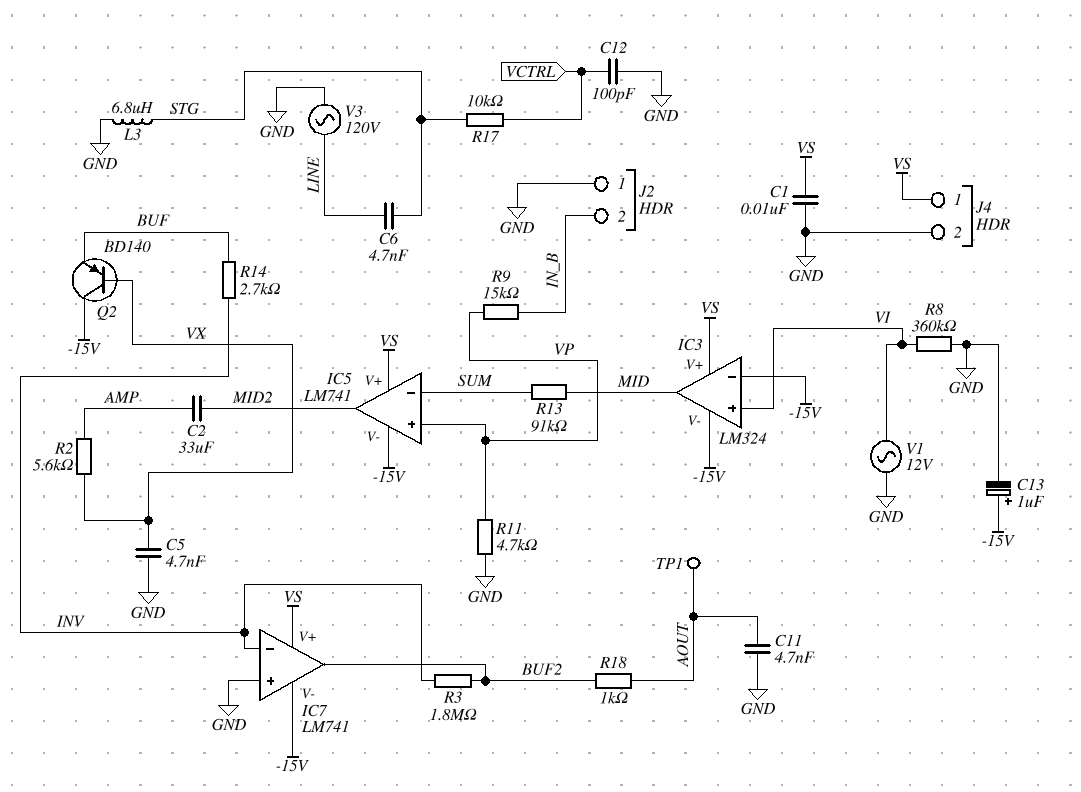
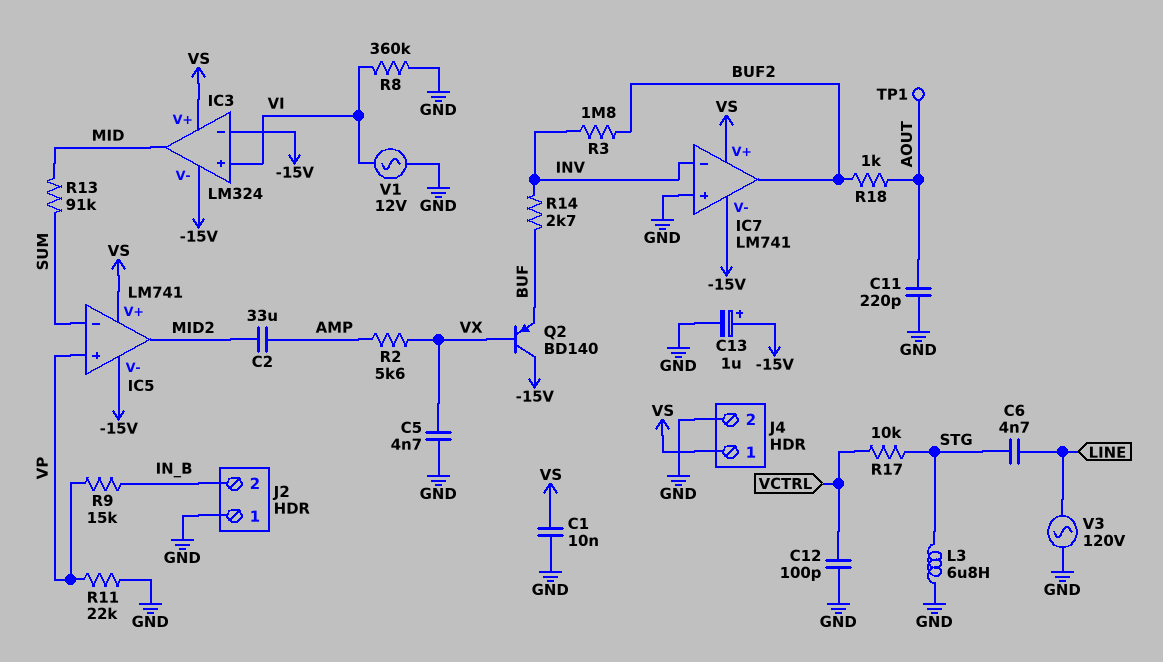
C11: 4.7nF (AOUT, GND) -> 220pF (AOUT, GND)
R11: 4.7k (GND, VP) -> 22k (GND, VP)

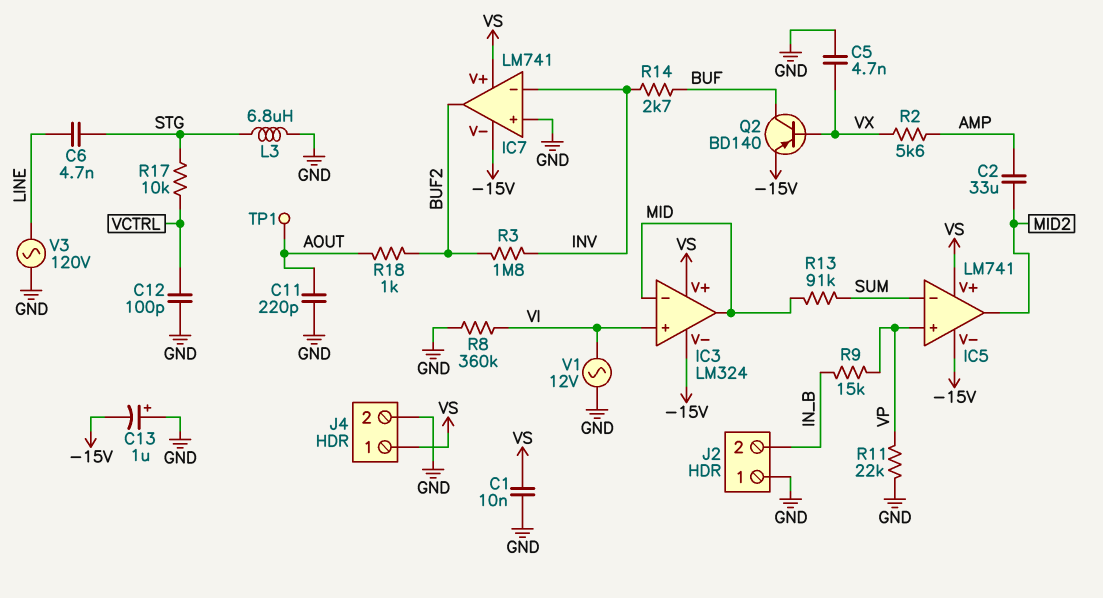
C13: 1uF (plus -15V, minus GND) -> 1uF (plus GND, minus -15V)
IC3 pin in-: -15V -> MID
Q2: PNP BD140 (B VX, C -15V, E BUF) -> PNP BD140 (B VX, C BUF, E -15V)

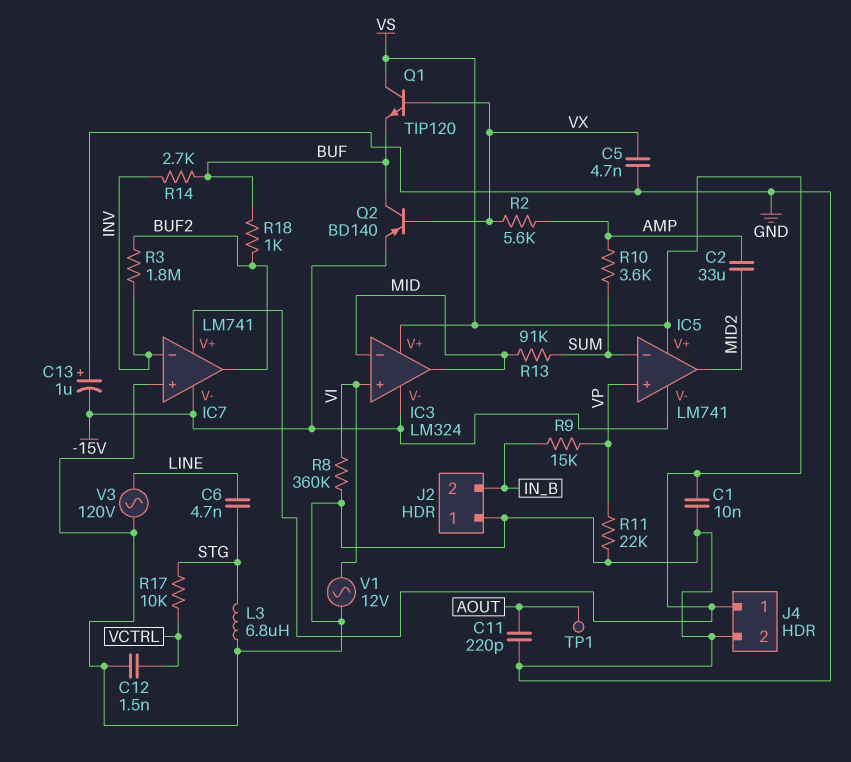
C12: 100pF (GND, VCTRL) -> 1.5nF (GND, VCTRL)
Q1: none -> NPN TIP120 (B VX, C VS, E BUF)
R10: none -> 3.6k (AMP, SUM)
R18: 1k (AOUT, BUF2) -> 1k (BUF, BUF2)

